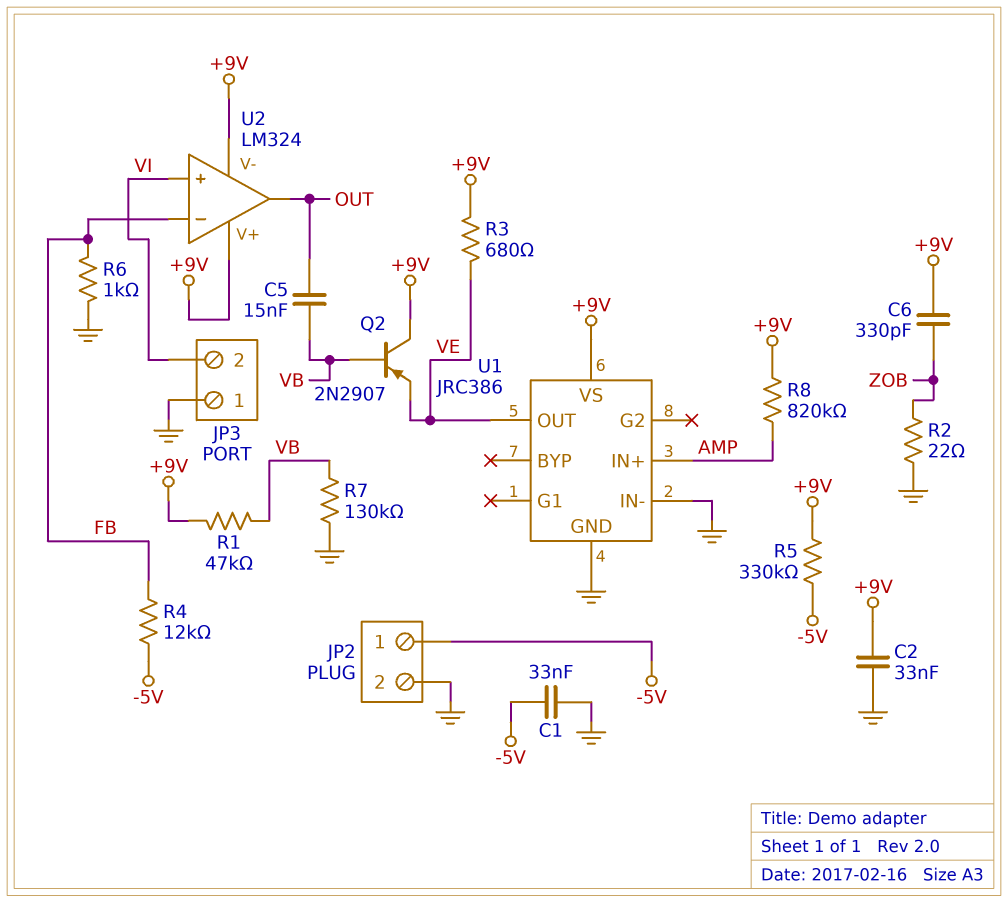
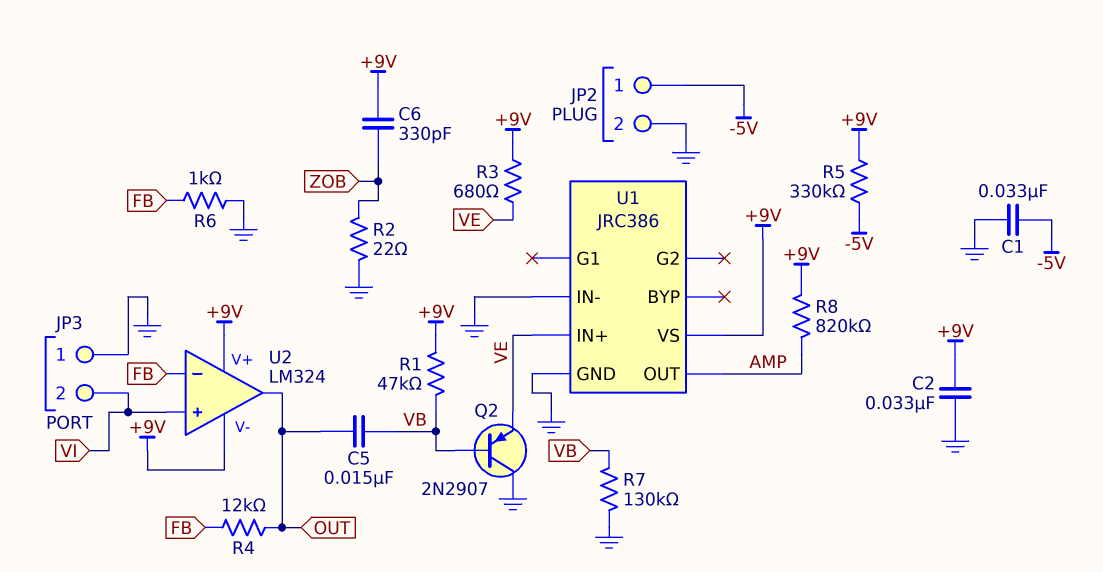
Q2: PNP 2N2907 (B VB, C +9V, E VE) -> PNP 2N2907 (B VB, C GND, E VE)
R4: 12k (-5V, FB) -> 12k (FB, OUT)
U1 pin IN+: AMP -> VE
U1 pin OUT: VE -> AMP

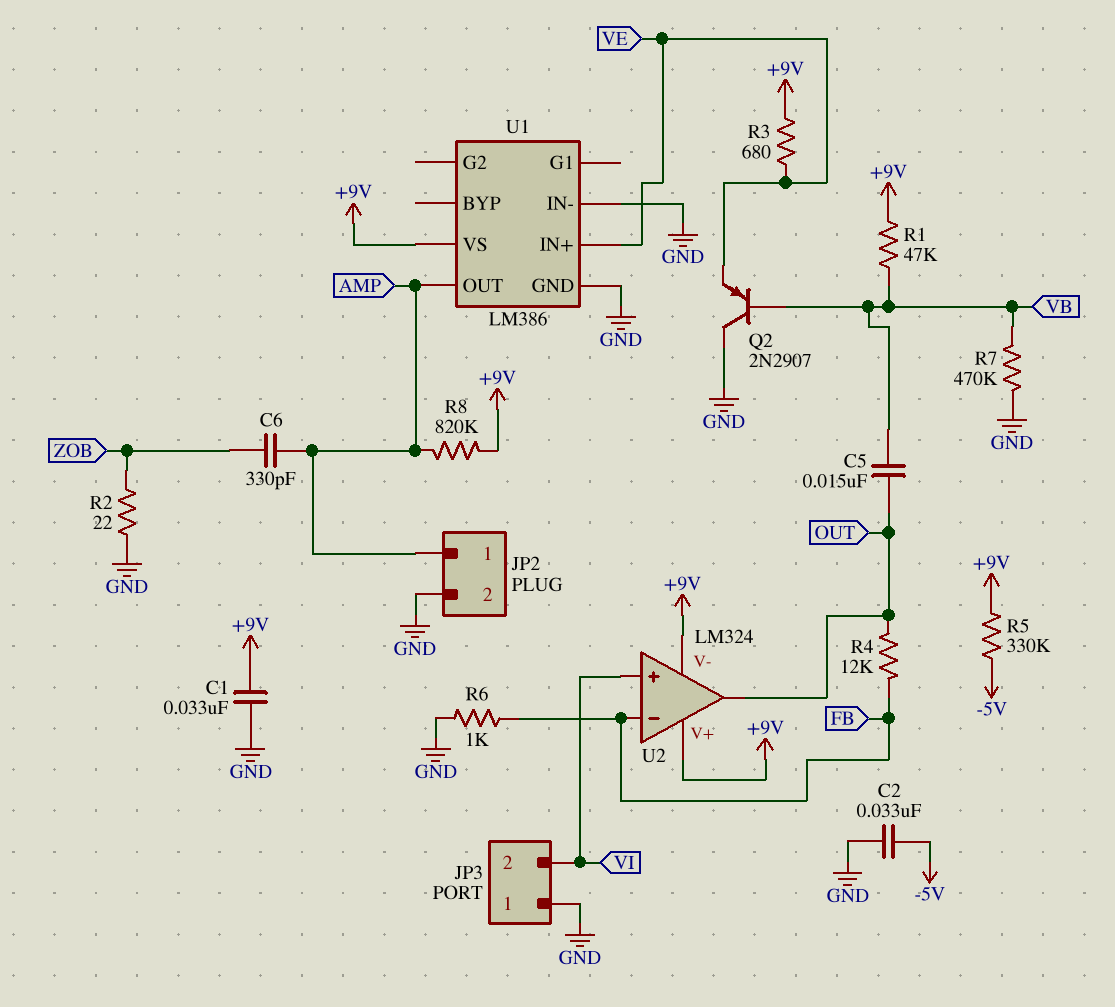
C1: 33nF (-5V, GND) -> 33nF (+9V, GND)
C2: 33nF (+9V, GND) -> 33nF (-5V, GND)
C6: 330pF (+9V, ZOB) -> 330pF (AMP, ZOB)
JP2 pin 1: -5V -> AMP
R7: 130k (GND, VB) -> 470k (GND, VB)
U1: JRC386 -> LM386

